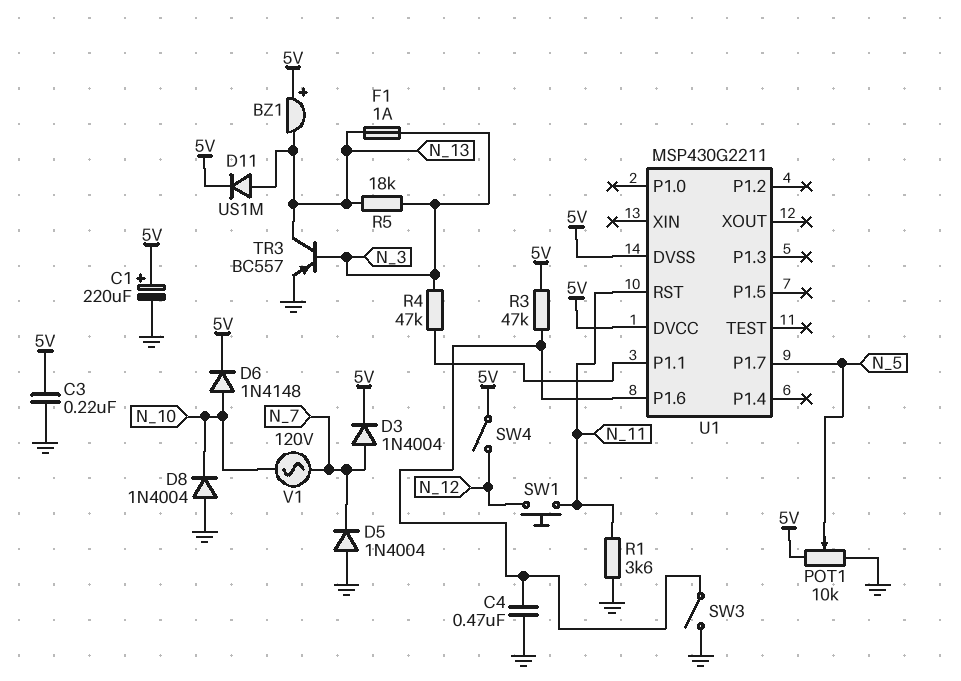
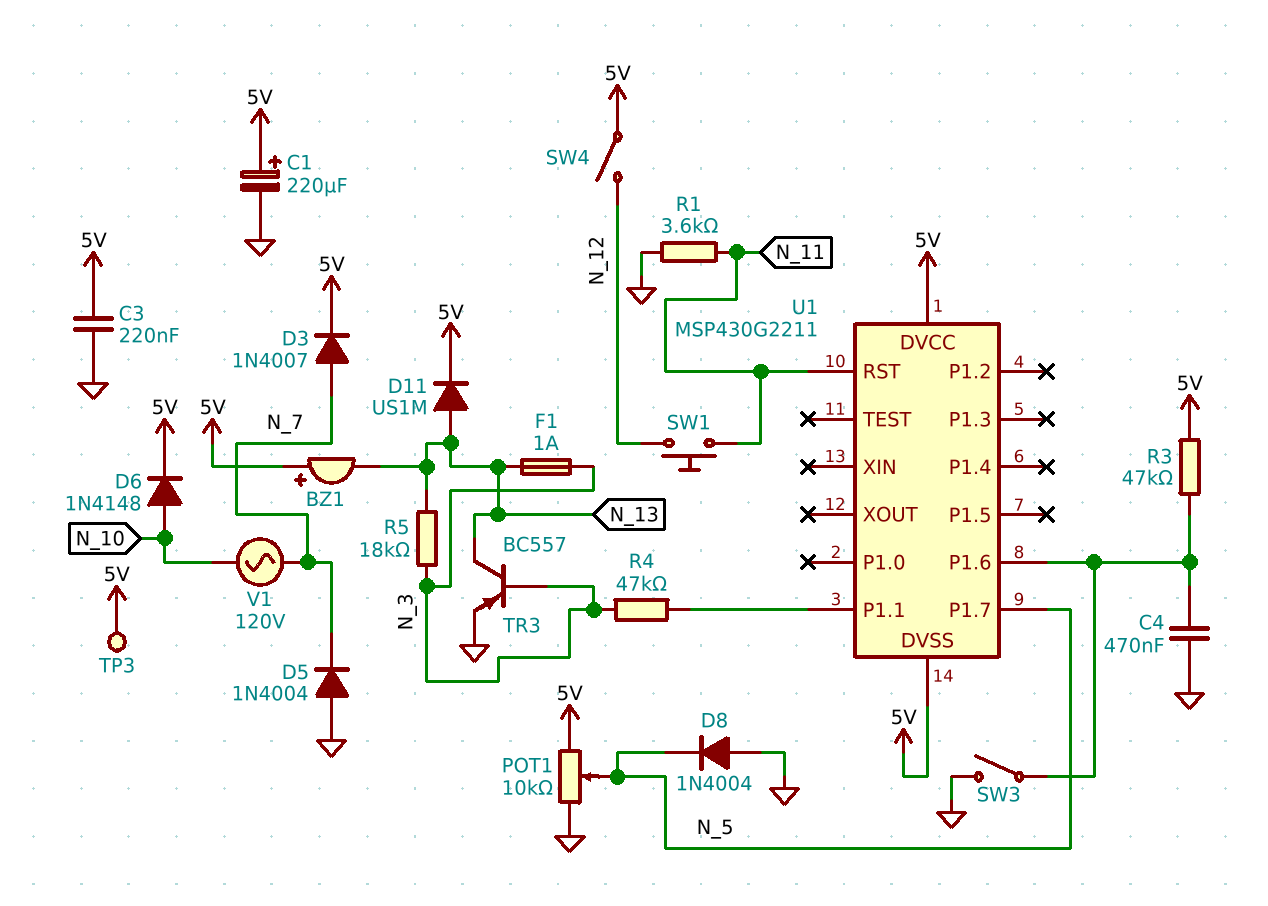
D3: diode 1N4004 (A N_7, K 5V) -> diode 1N4007 (A N_7, K 5V)
D8: diode 1N4004 (A GND, K N_10) -> diode 1N4004 (A GND, K N_5)
TP3: none -> test point (5V)

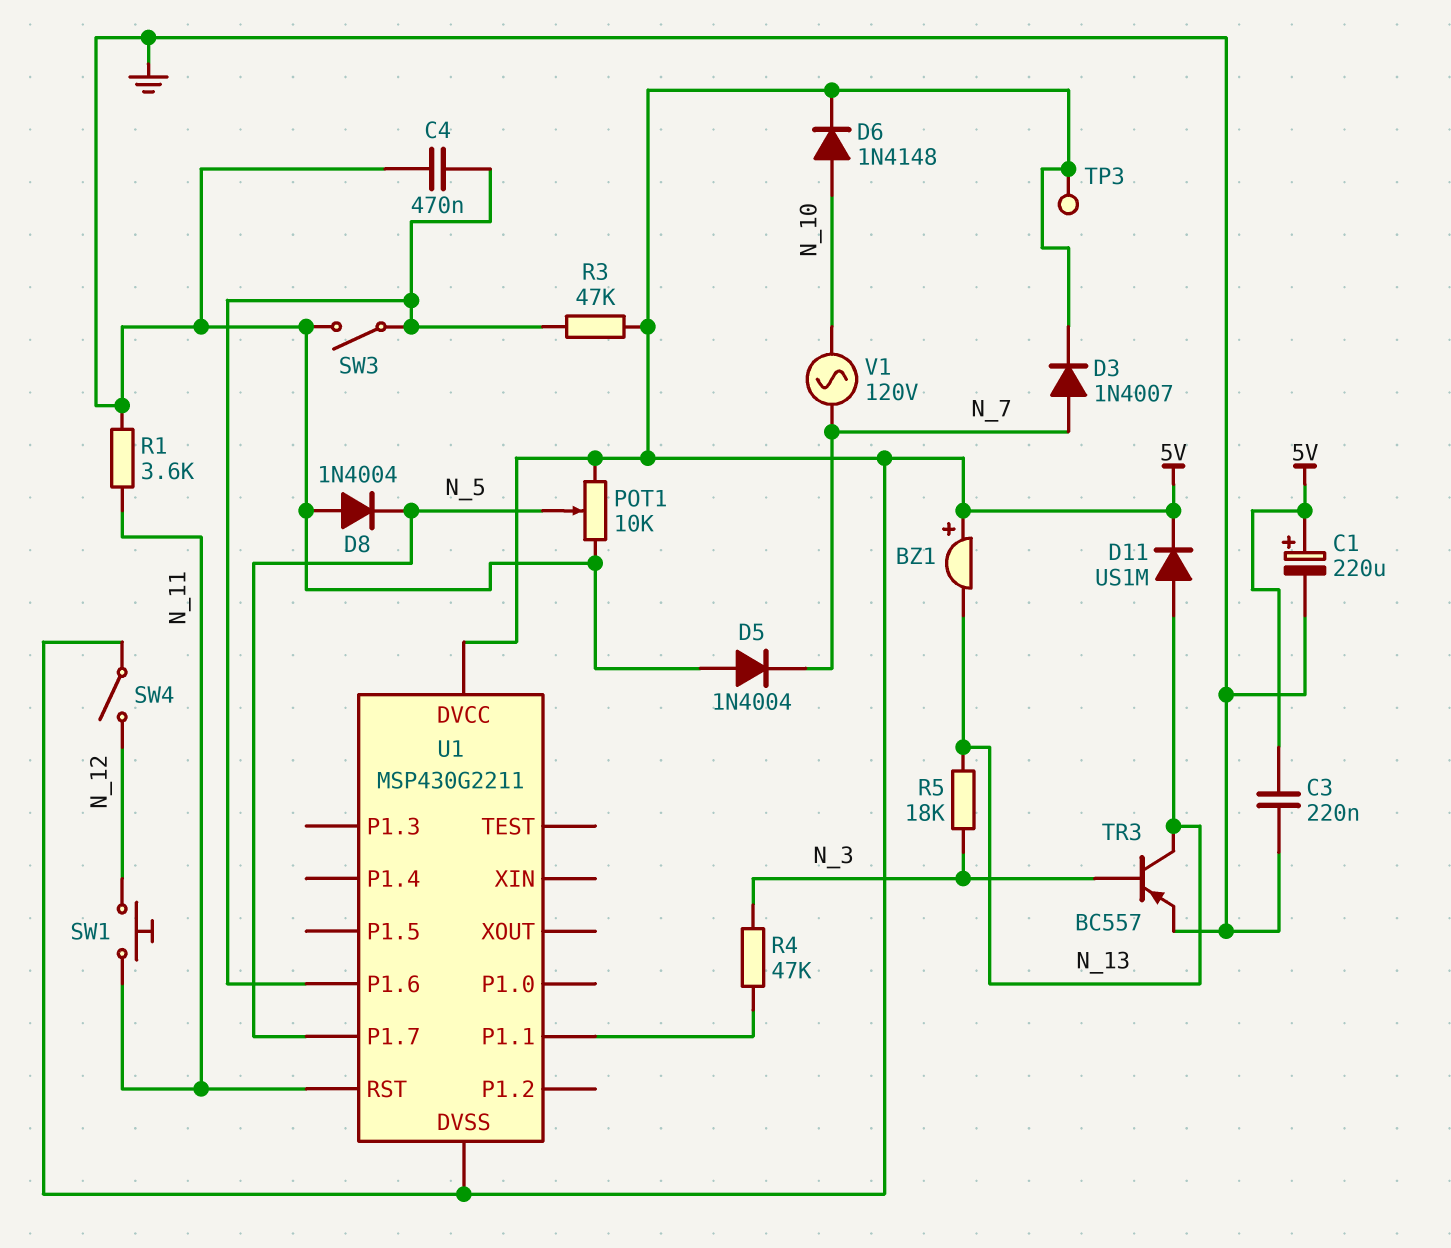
F1: 1A (N_3, N_13) -> none

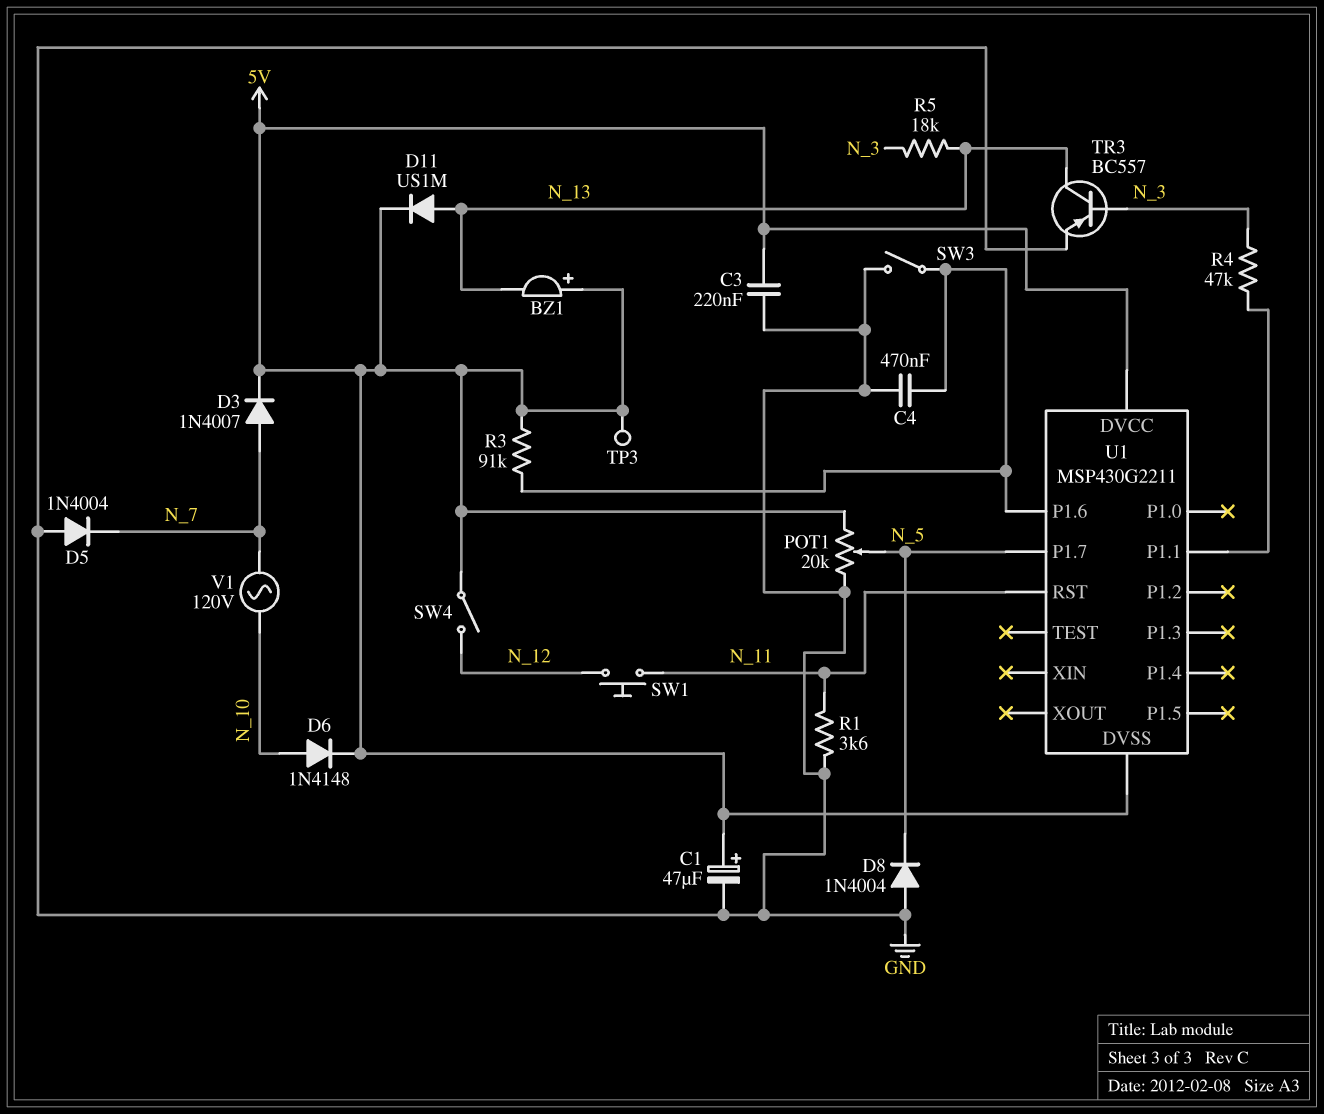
C1: 220uF (plus 5V, minus GND) -> 47uF (plus 5V, minus GND)
POT1: 10k (5V, GND, wiper N_5) -> 20k (5V, GND, wiper N_5)
R3: 47k (5V, U1/P1.6) -> 91k (5V, U1/P1.6)

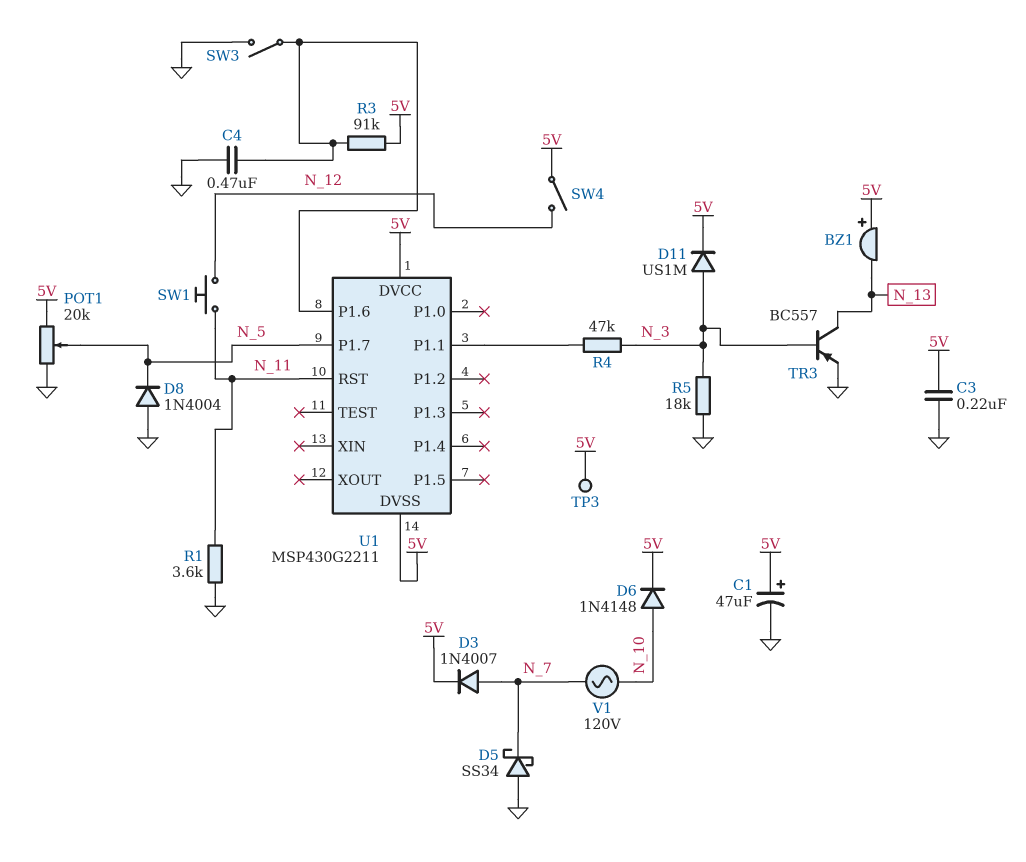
D5: diode 1N4004 (A GND, K N_7) -> schottky SS34 (A GND, K N_7)
D11: diode US1M (A N_13, K 5V) -> diode US1M (A N_3, K 5V)
R5: 18k (N_3, N_13) -> 18k (GND, N_3)

